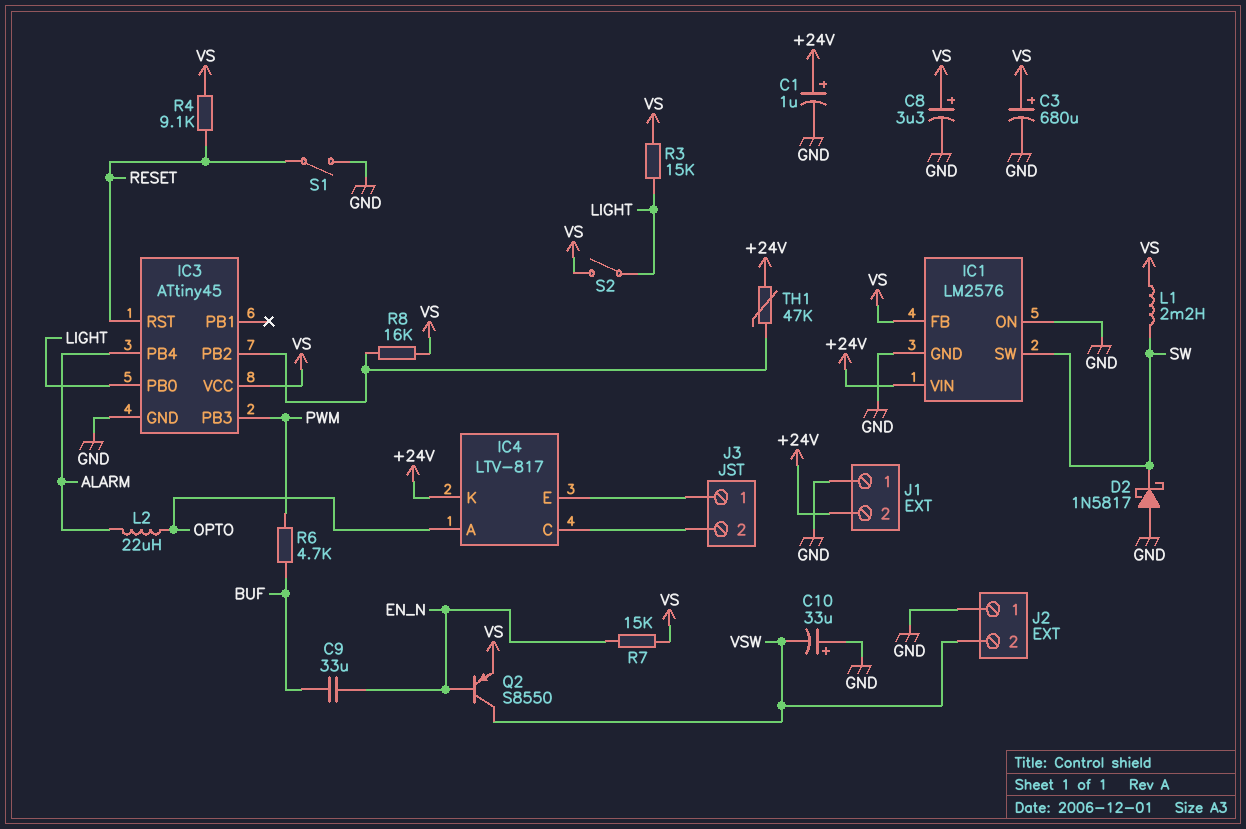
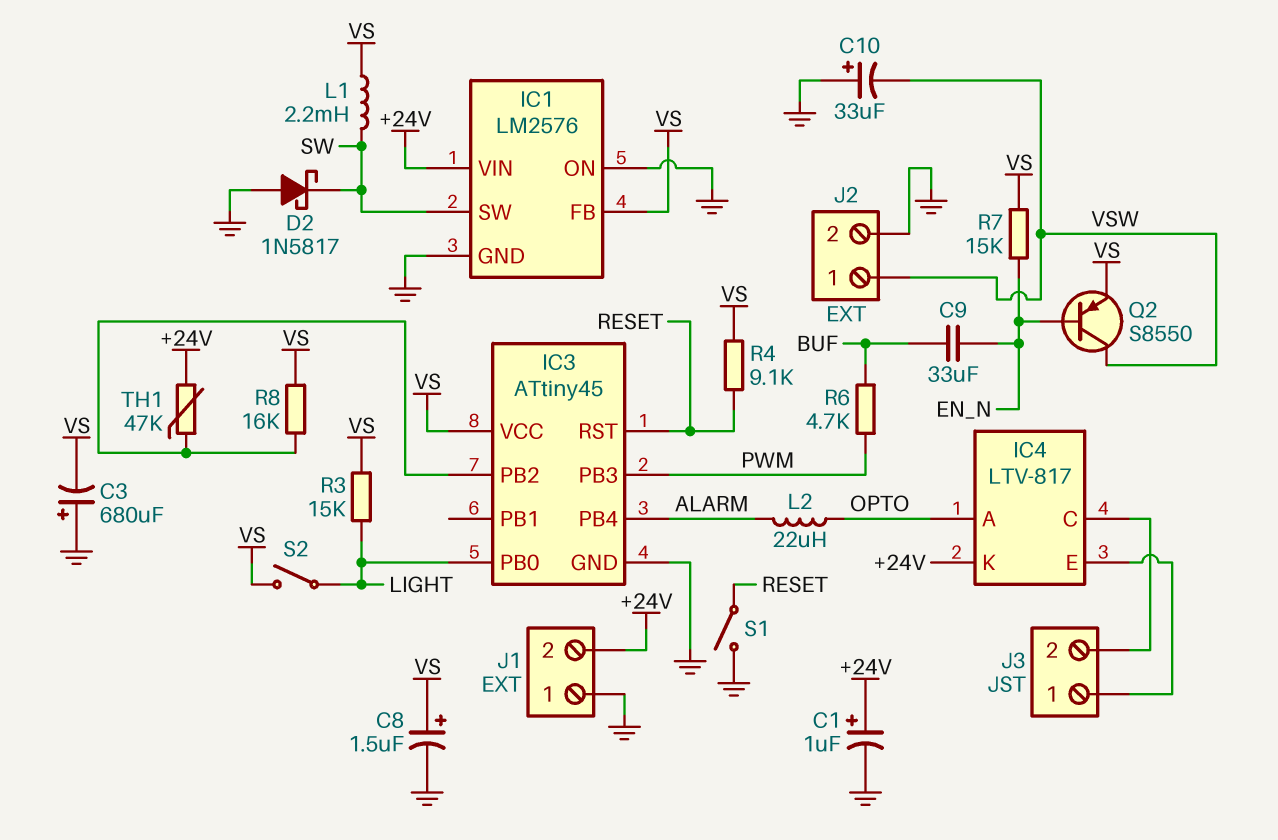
C3: 680uF (plus VS, minus GND) -> 680uF (plus GND, minus VS)
C8: 3.3uF (plus VS, minus GND) -> 1.5uF (plus VS, minus GND)
J2 pin 1: GND -> VSW
J2 pin 2: VSW -> GND

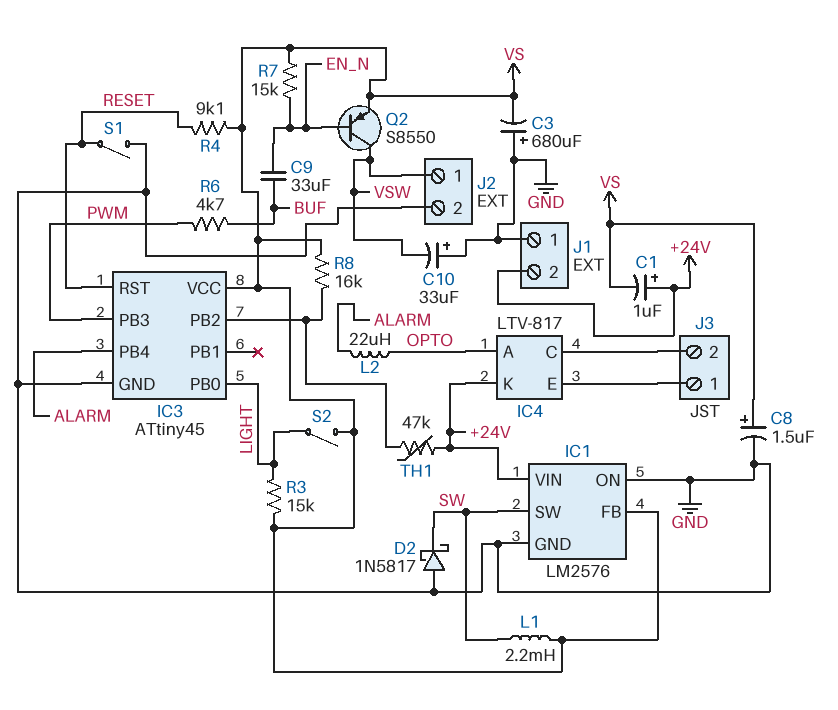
C1: 1uF (plus +24V, minus GND) -> 1uF (plus +24V, minus VS)

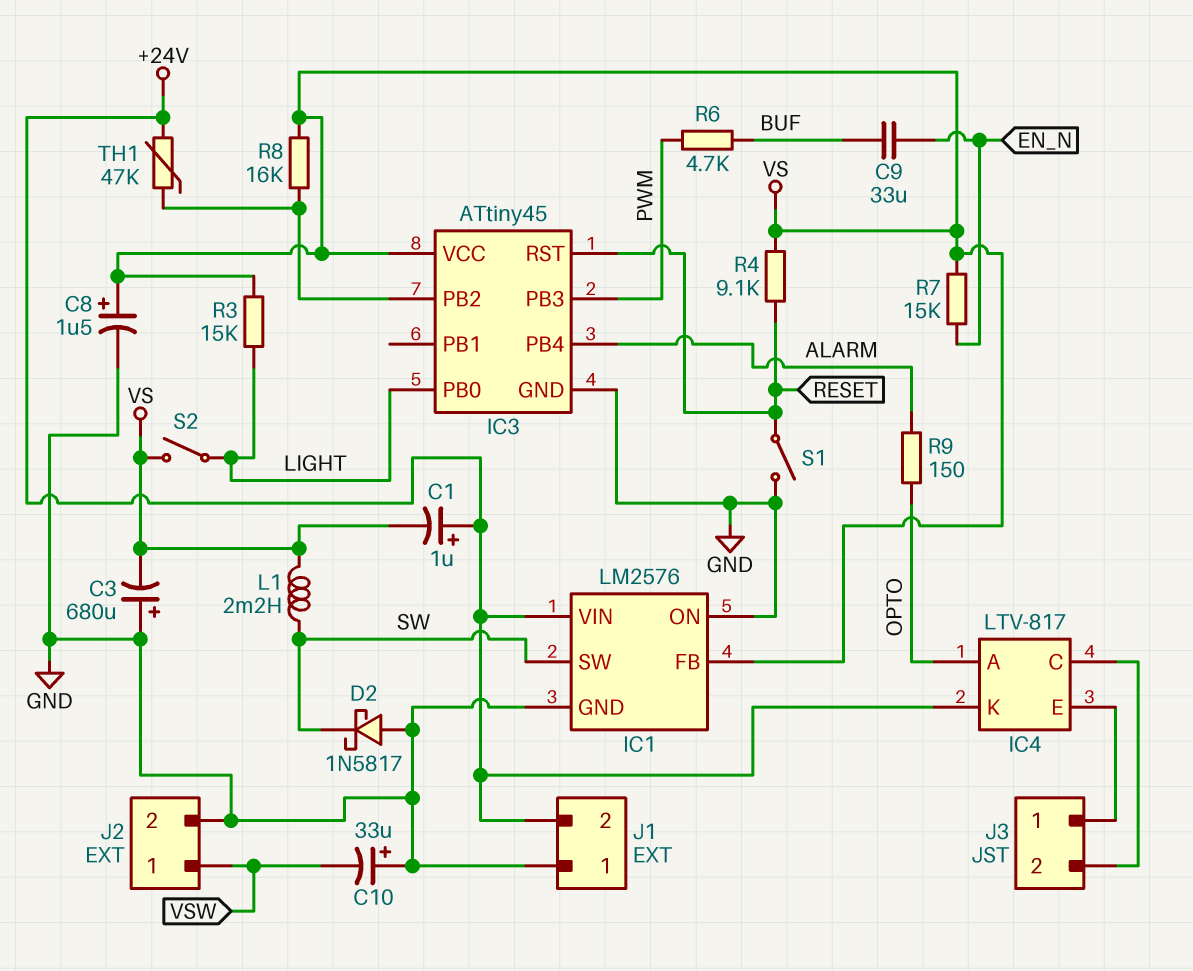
L2: 22uH (ALARM, OPTO) -> none
Q2: PNP S8550 (B EN_N, C VSW, E VS) -> none
R9: none -> 150 (ALARM, OPTO)

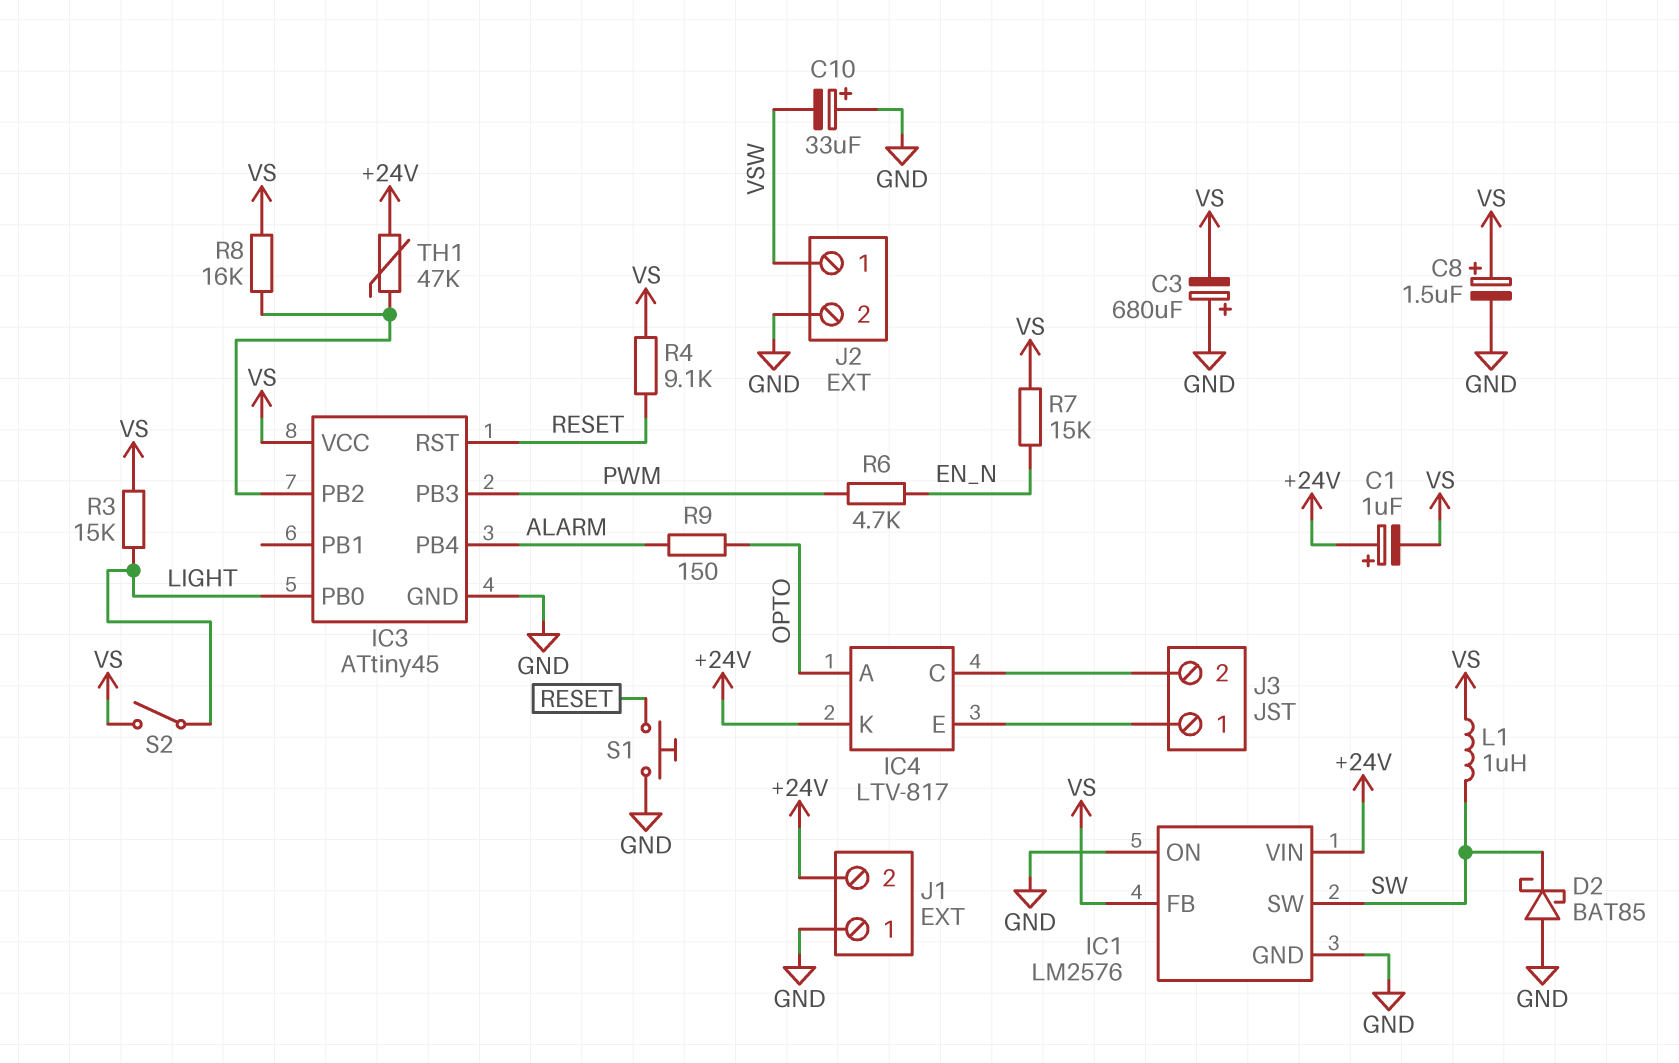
C9: 33uF (BUF, EN_N) -> none
D2: schottky 1N5817 (A GND, K SW) -> schottky BAT85 (A GND, K SW)
L1: 2.2mH (SW, VS) -> 1uH (SW, VS)
R6: 4.7k (BUF, PWM) -> 4.7k (EN_N, PWM)
S1: switch (GND, RESET) -> button (GND, RESET)

